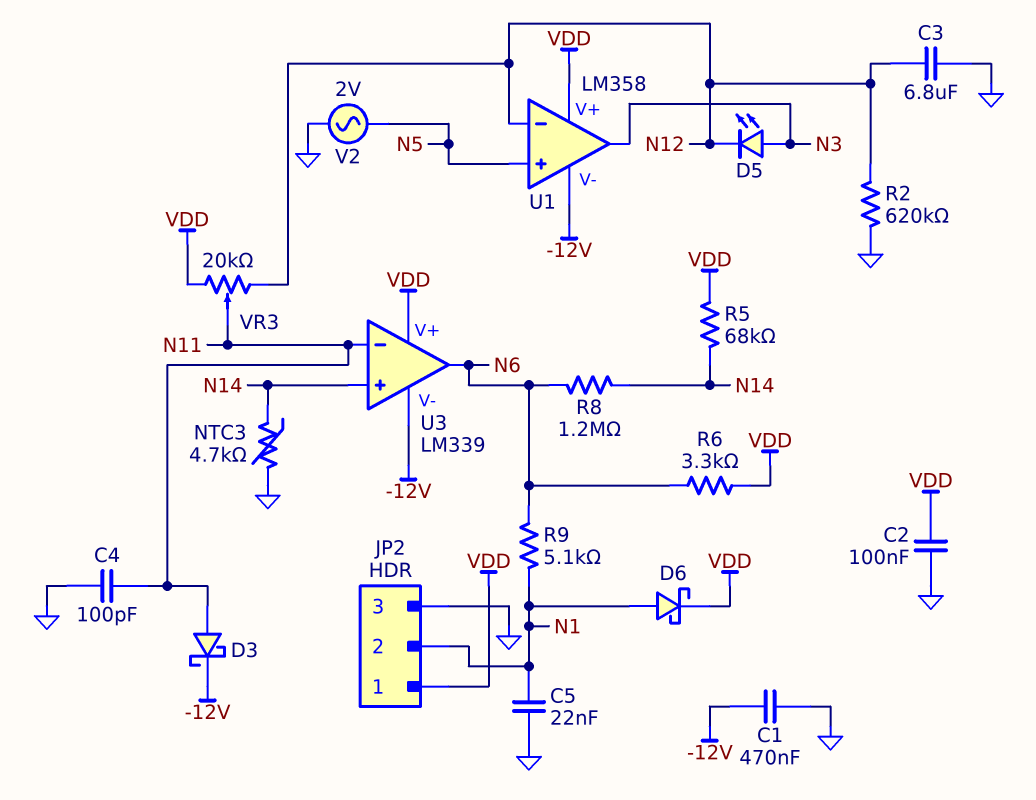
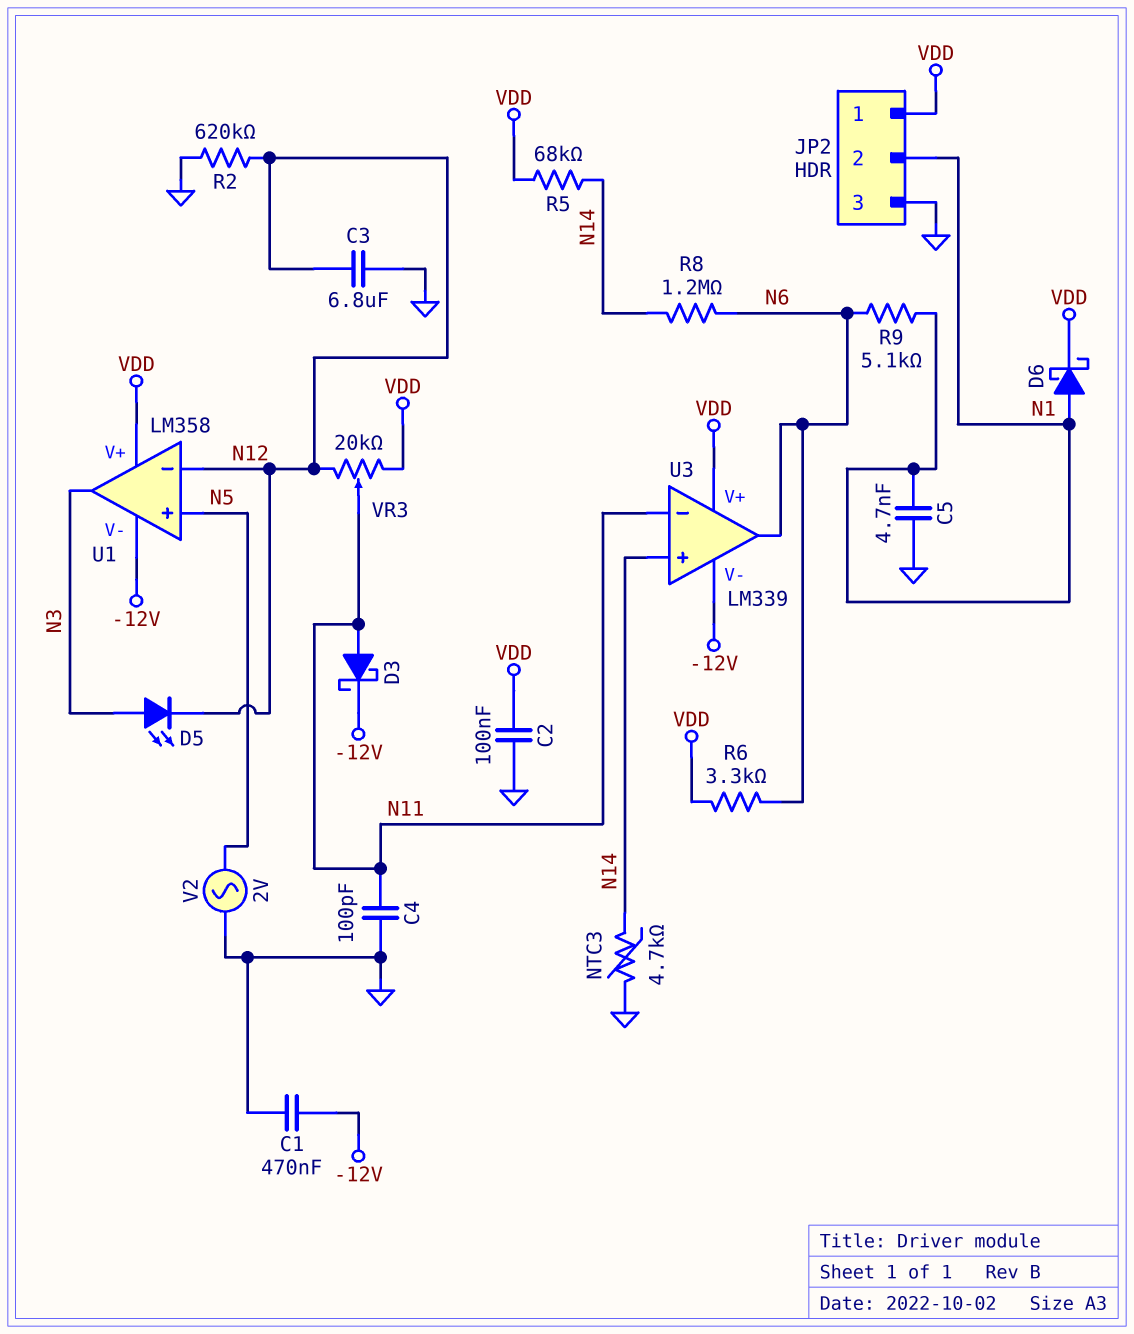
C5: 22nF (GND, N1) -> 4.7nF (GND, N1)

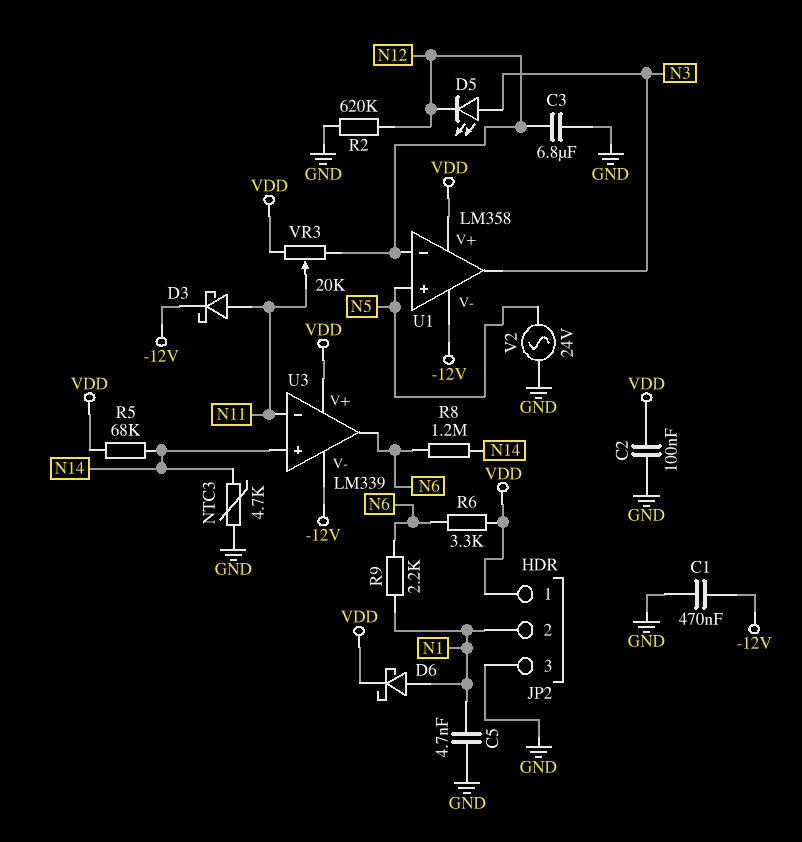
C4: 100pF (GND, N11) -> none
R9: 5.1k (N1, N6) -> 2.2k (N1, N6)
V2: AC 2V (GND, N5) -> AC 24V (GND, N5)

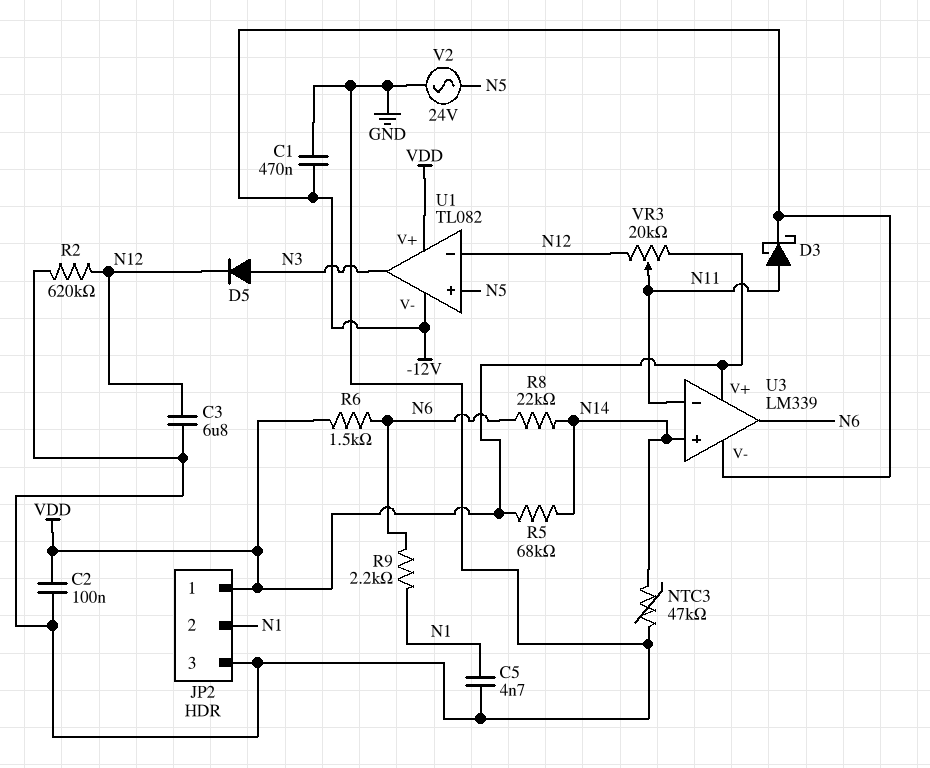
D5: LED (A N3, K N12) -> diode (A N3, K N12)
D6: schottky (A N1, K VDD) -> none
NTC3: 4.7k (GND, N14) -> 47k (GND, N14)
R6: 3.3k (N6, VDD) -> 1.5k (N6, VDD)
R8: 1.2M (N6, N14) -> 22k (N6, N14)
U1: LM358 -> TL082

